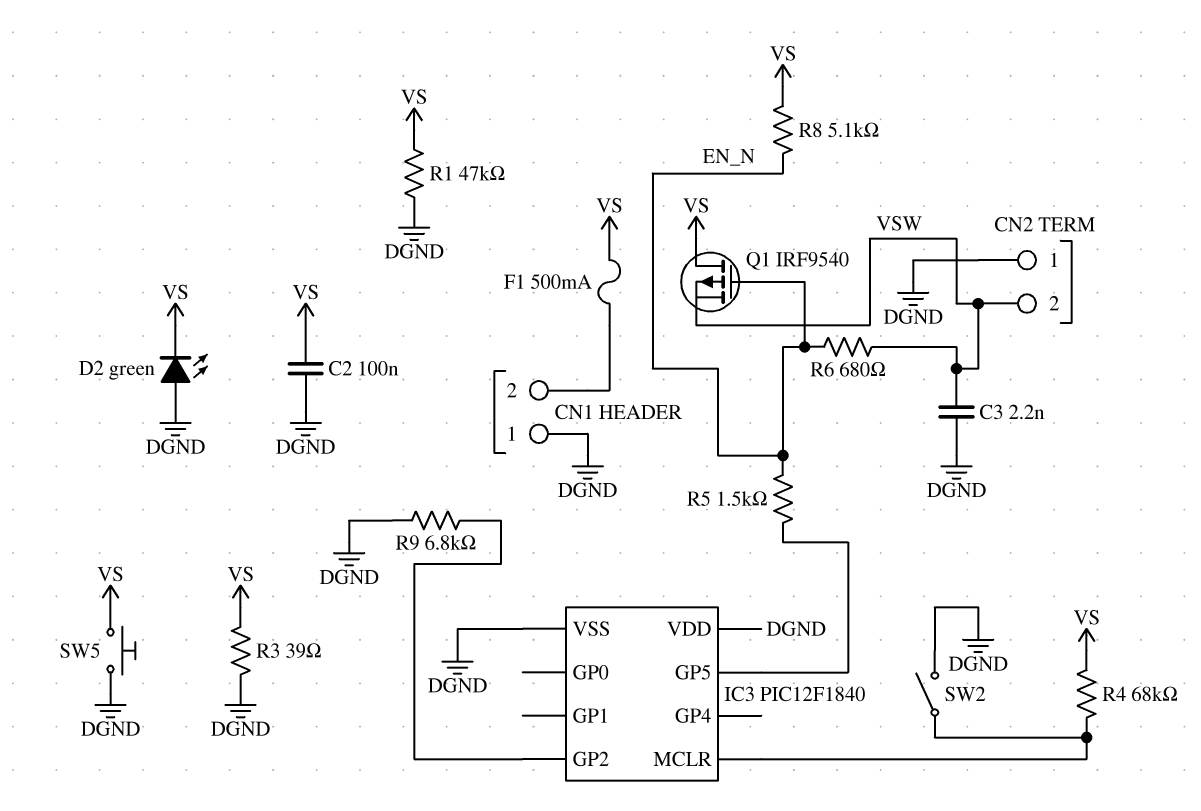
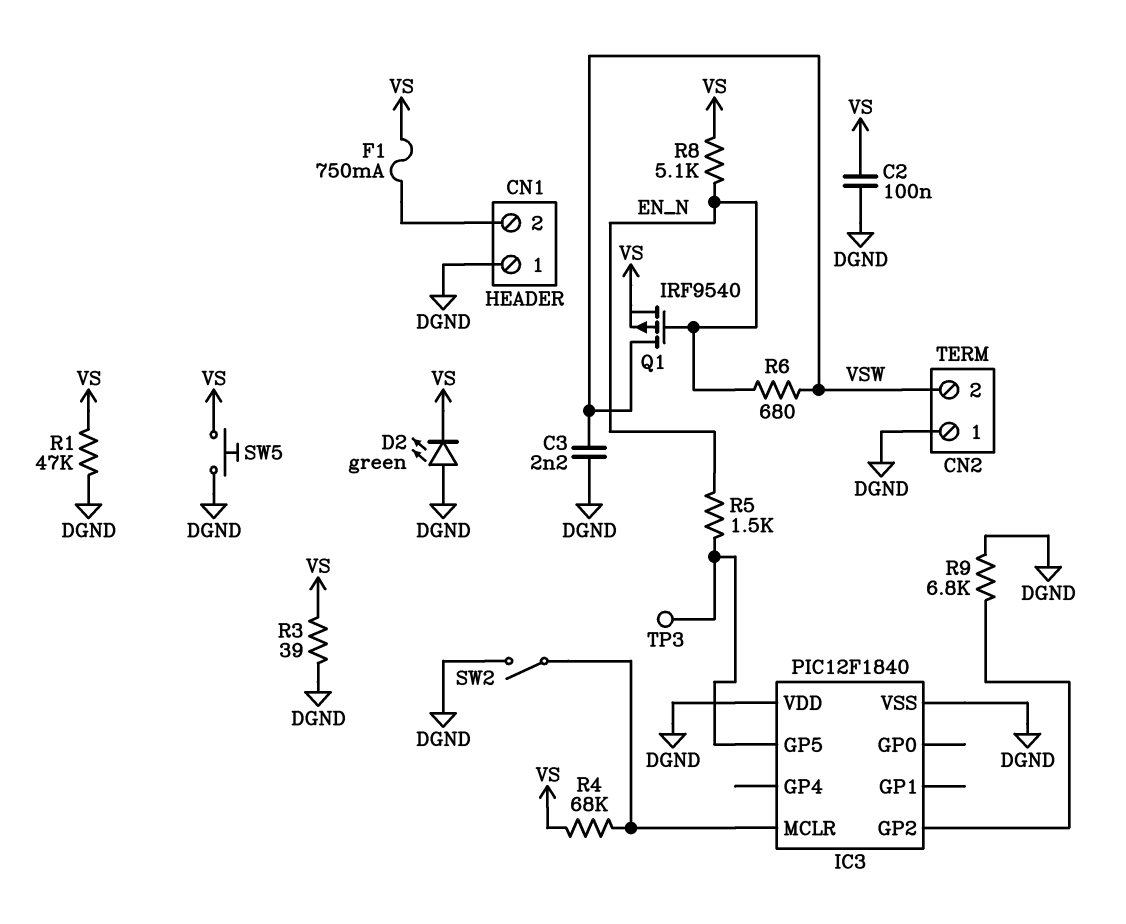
F1: 500mA (CN1/2, VS) -> 750mA (CN1/2, VS)
Q1: PMOS IRF9540 (G EN_N, D VS, S VSW) -> PMOS IRF9540 (G EN_N, D VSW, S VS)
TP3: none -> test point (IC3/GP5)

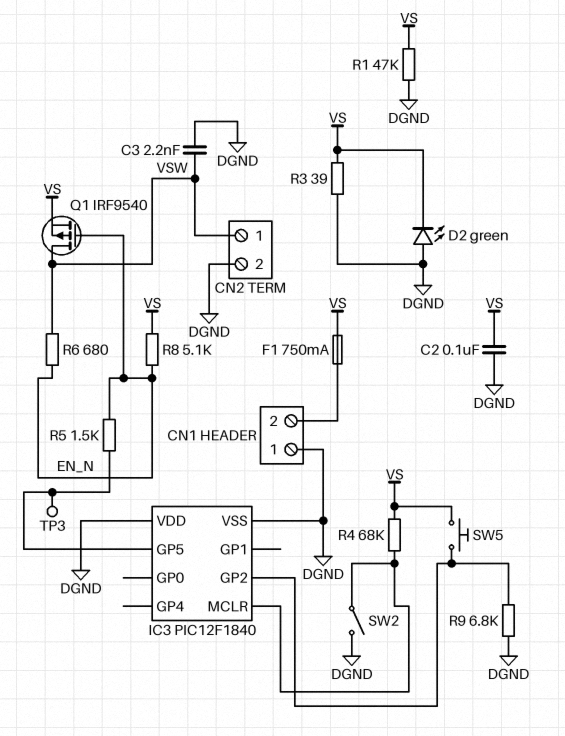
CN2 pin 1: DGND -> VSW
CN2 pin 2: VSW -> DGND
SW5: button (DGND, VS) -> button (IC3/GP2, VS)

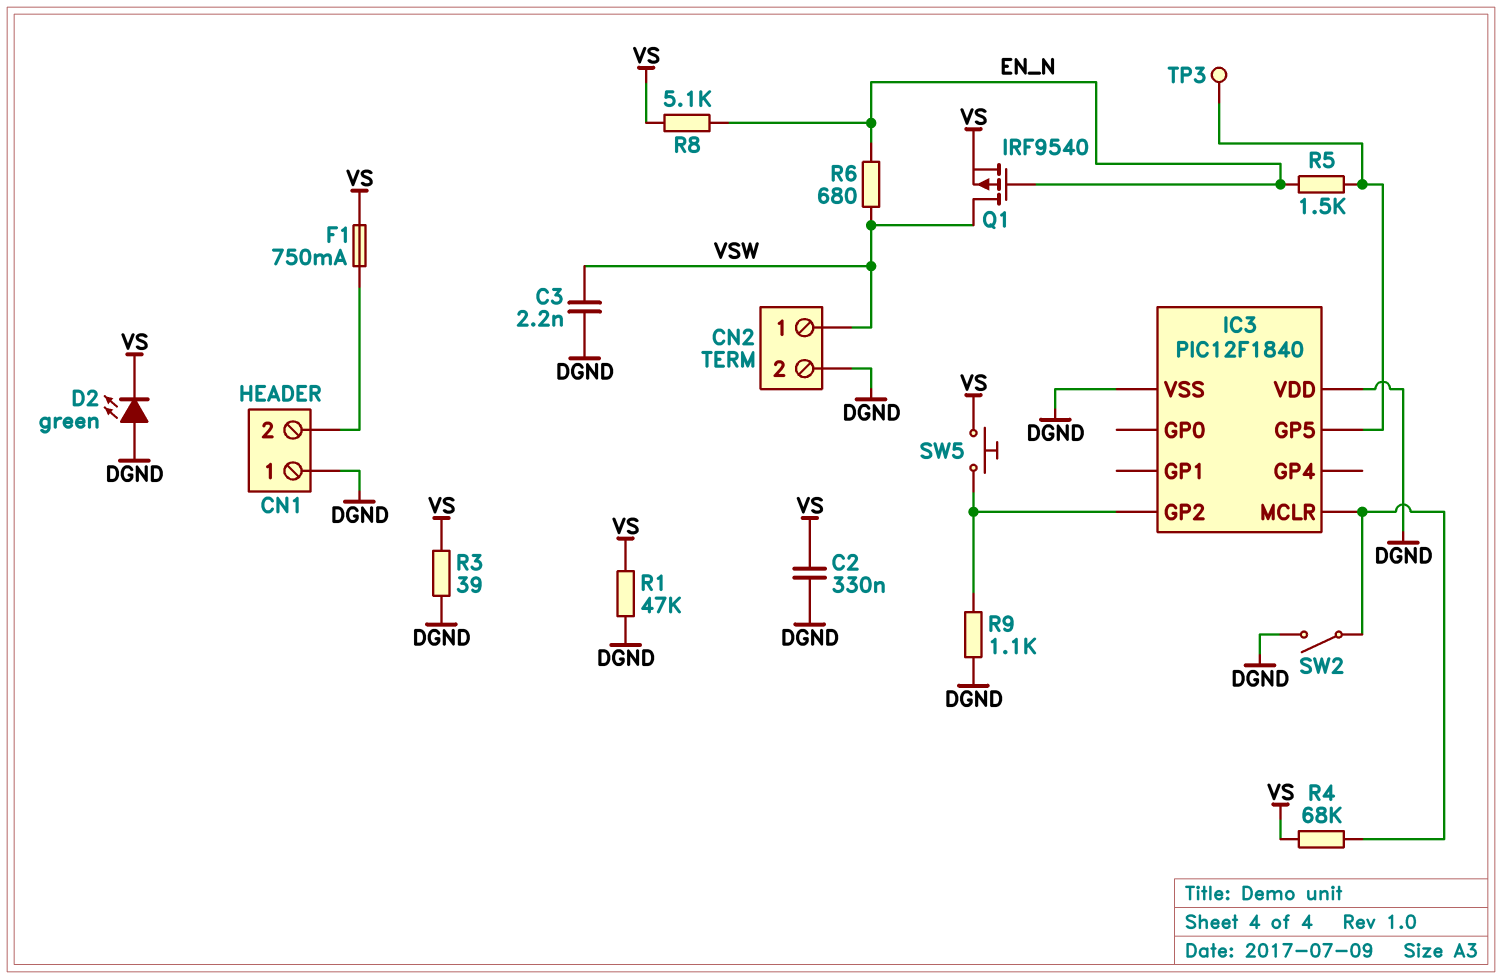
C2: 100nF (DGND, VS) -> 330nF (DGND, VS)
R9: 6.8k (DGND, IC3/GP2) -> 1.1k (DGND, IC3/GP2)

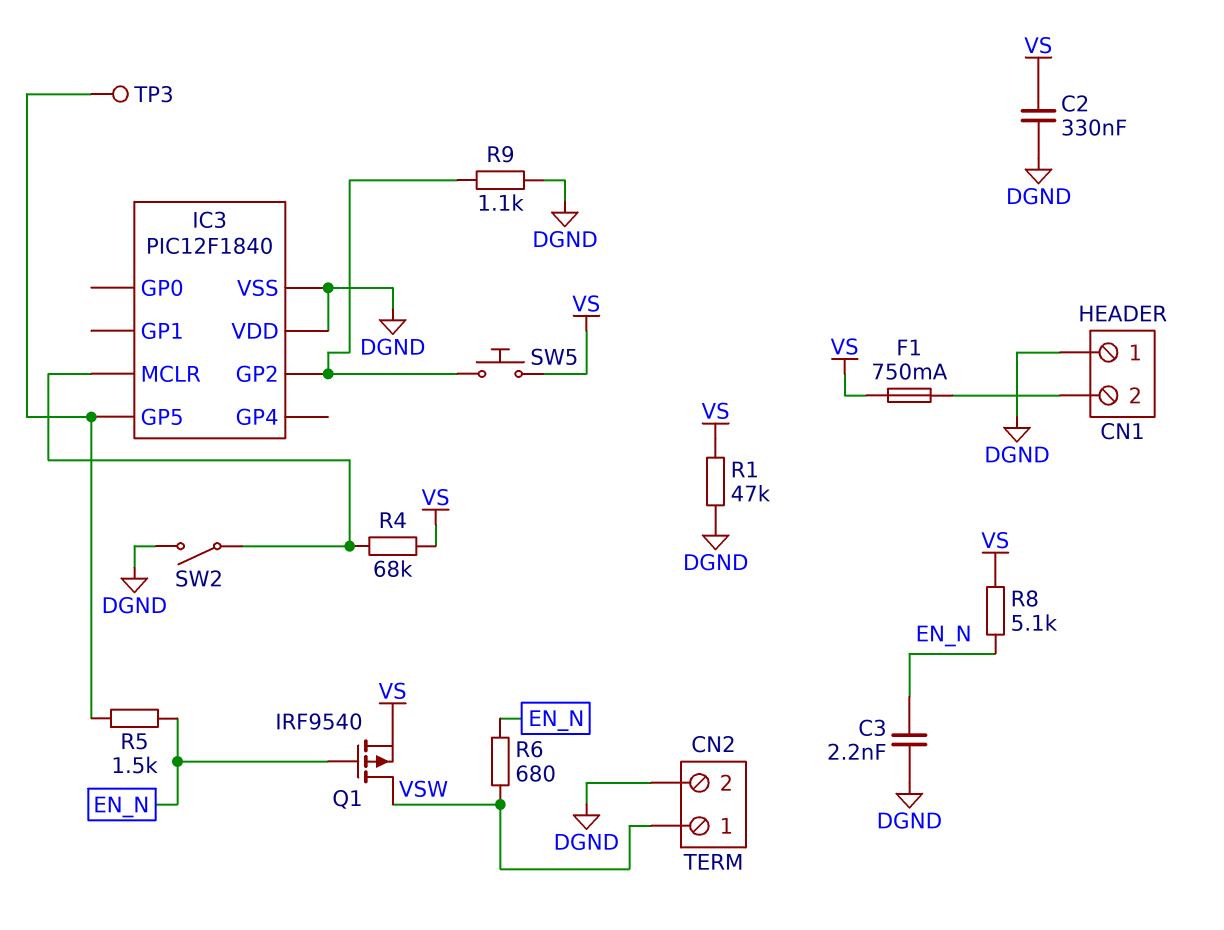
C3: 2.2nF (DGND, VSW) -> 2.2nF (DGND, EN_N)
D2: LED green (A DGND, K VS) -> none
R3: 39 (DGND, VS) -> none

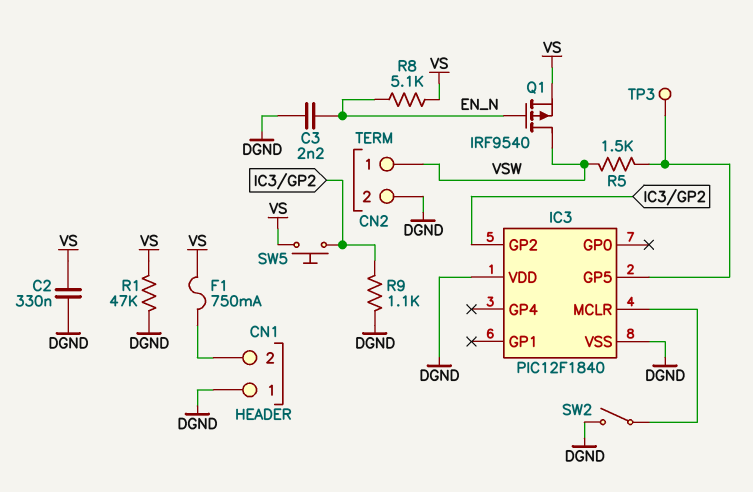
R4: 68k (IC3/MCLR, VS) -> none
R5: 1.5k (EN_N, IC3/GP5) -> 1.5k (IC3/GP5, VSW)
R6: 680 (EN_N, VSW) -> none

